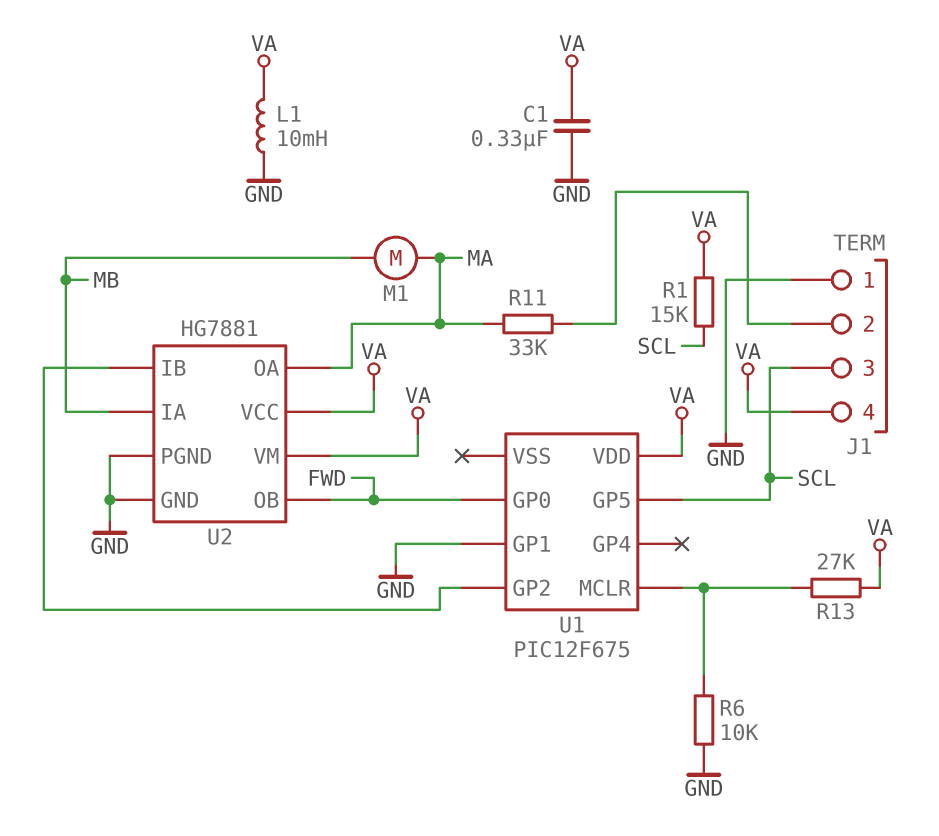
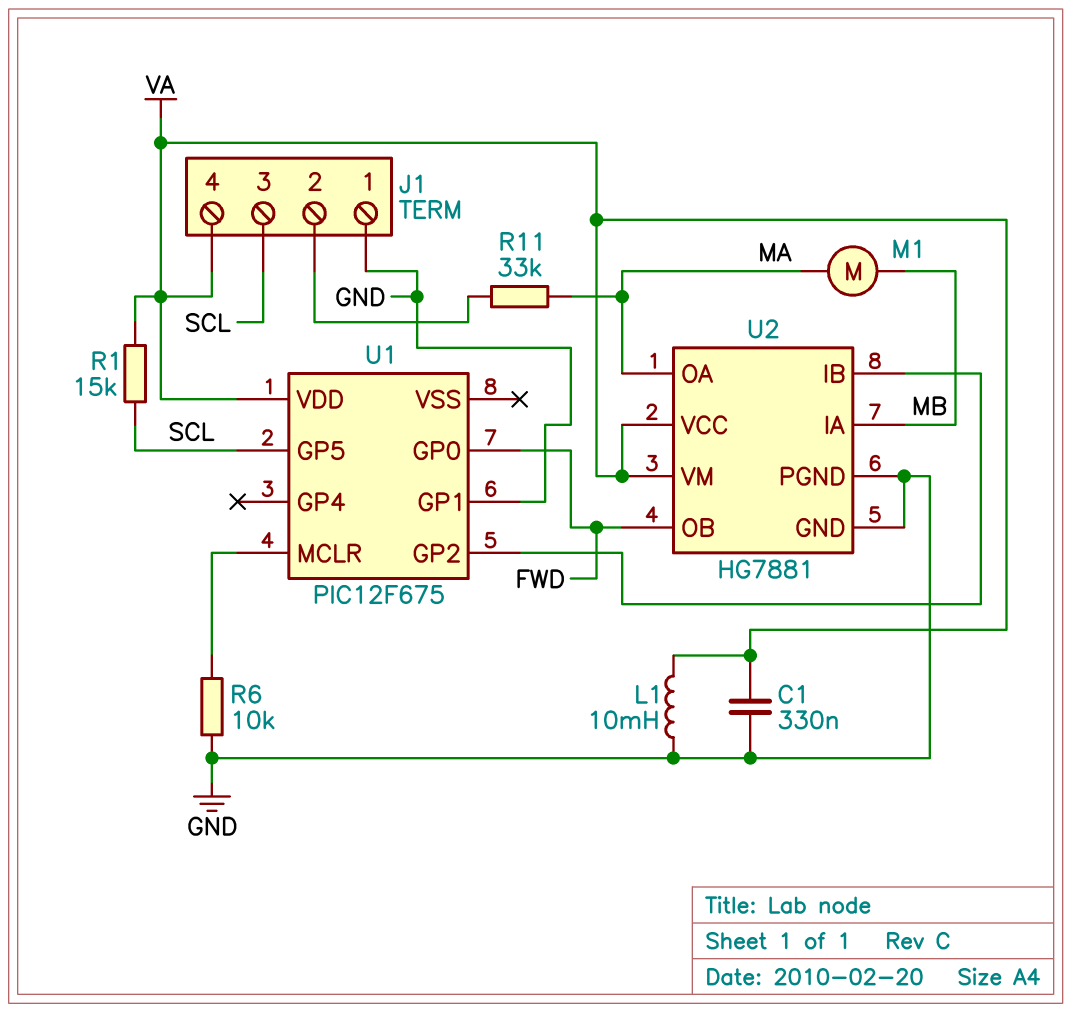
R13: 27k (U1/MCLR, VA) -> none

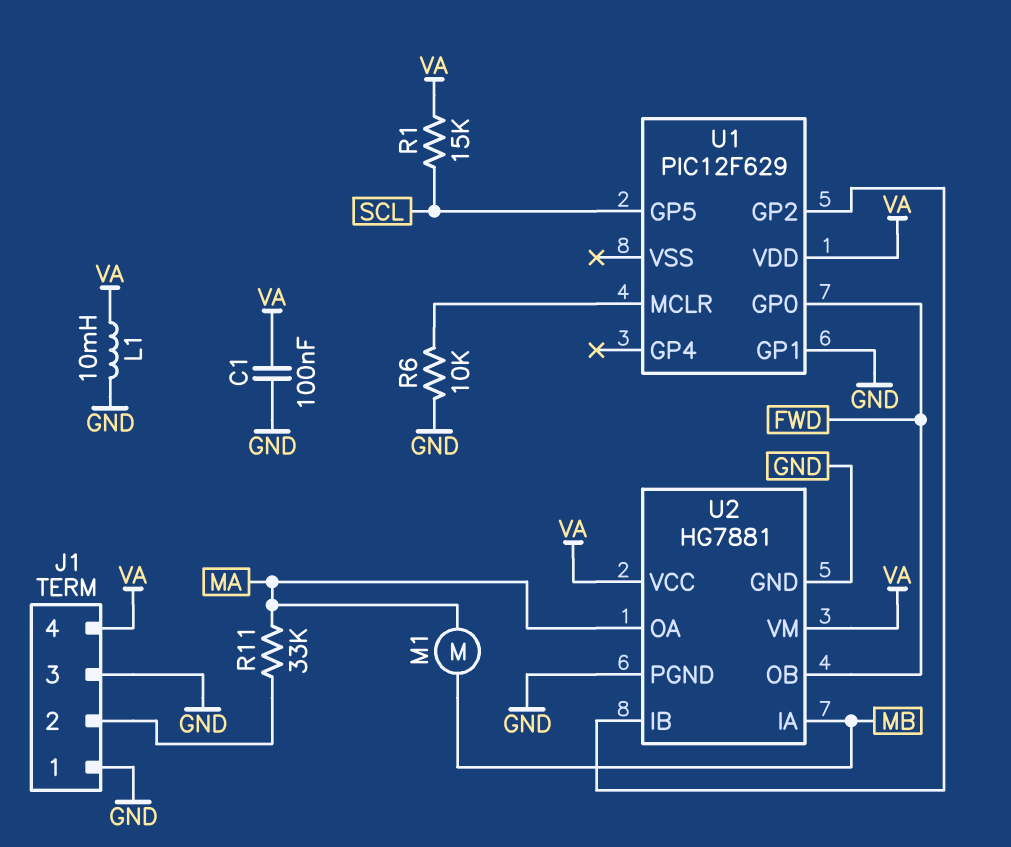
C1: 330nF (GND, VA) -> 100nF (GND, VA)
J1 pin 3: SCL -> GND
U1: PIC12F675 -> PIC12F629

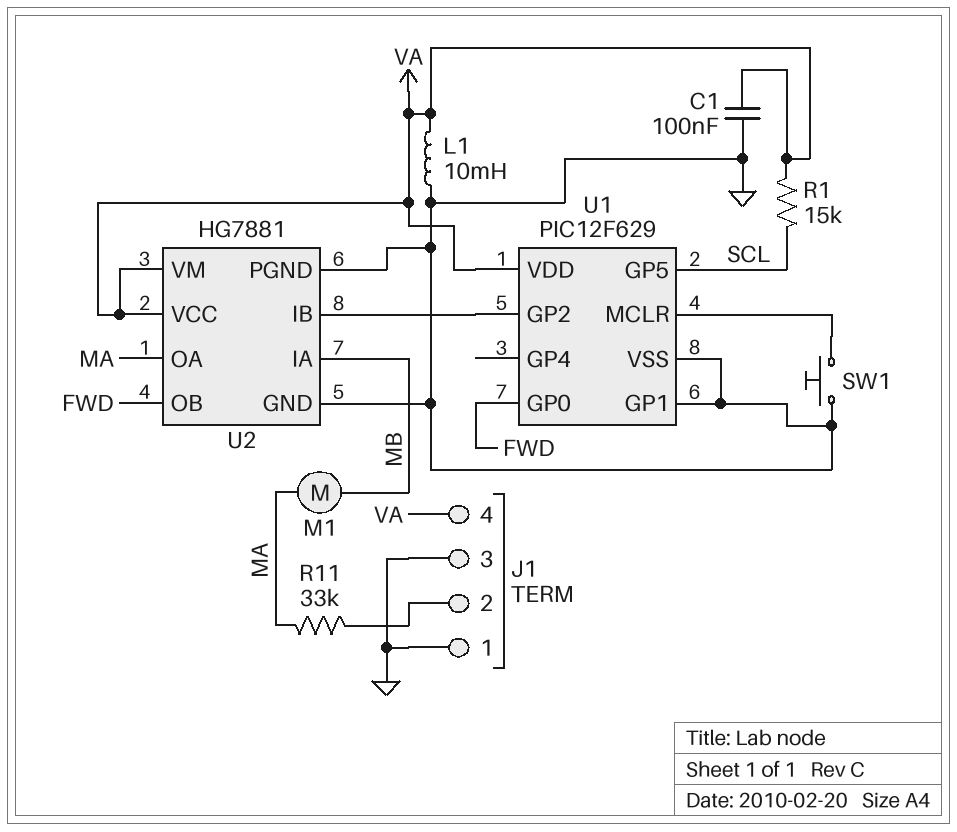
R6: 10k (GND, U1/MCLR) -> none
SW1: none -> button (GND, U1/MCLR)
U1 pin VSS: none -> GND

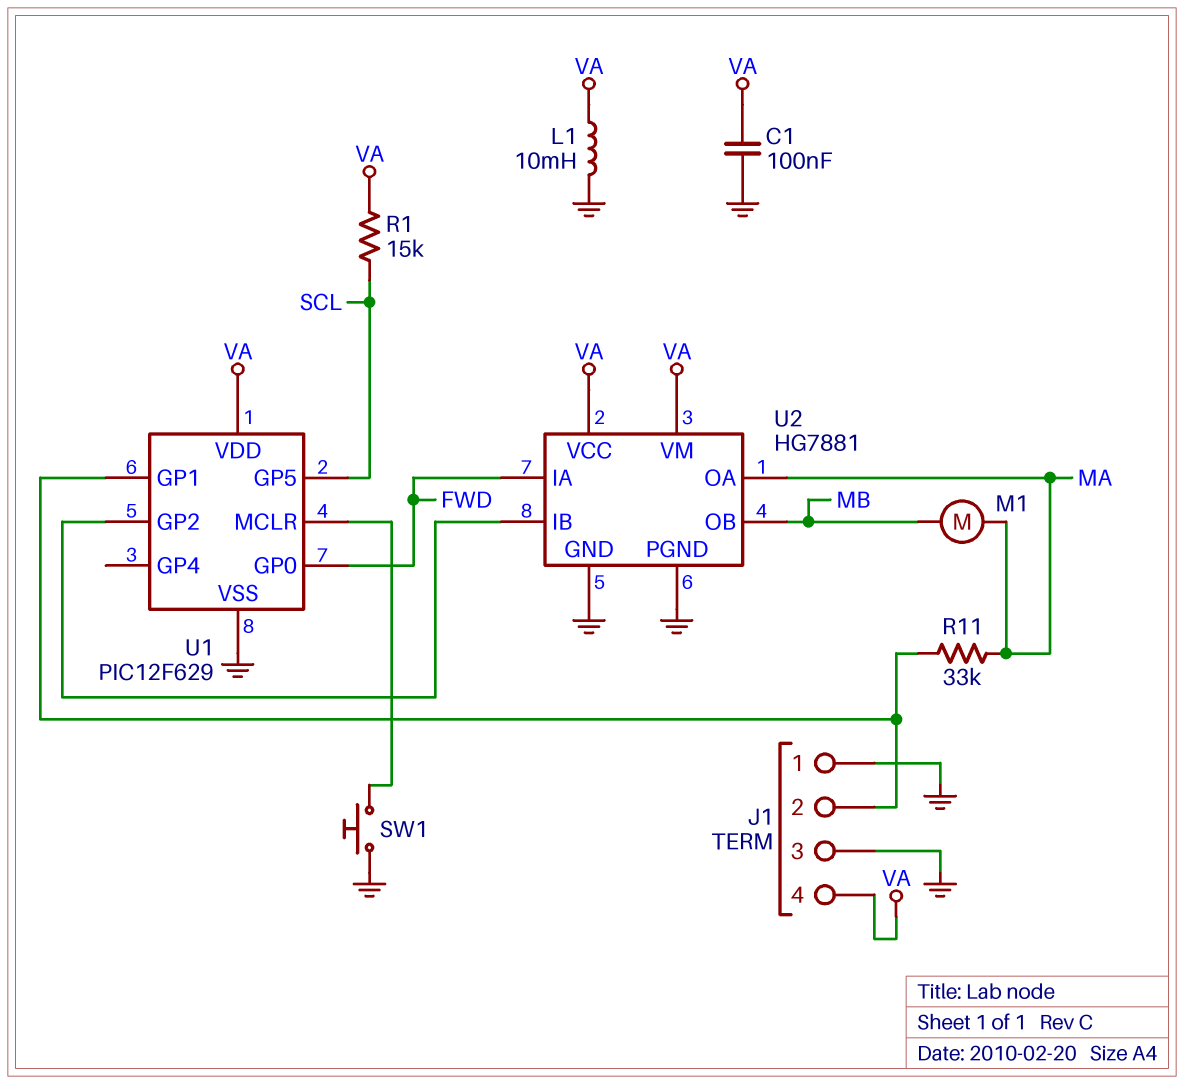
U1 pin GP1: GND -> J1/2
U2 pin IA: MB -> FWD
U2 pin OB: FWD -> MB

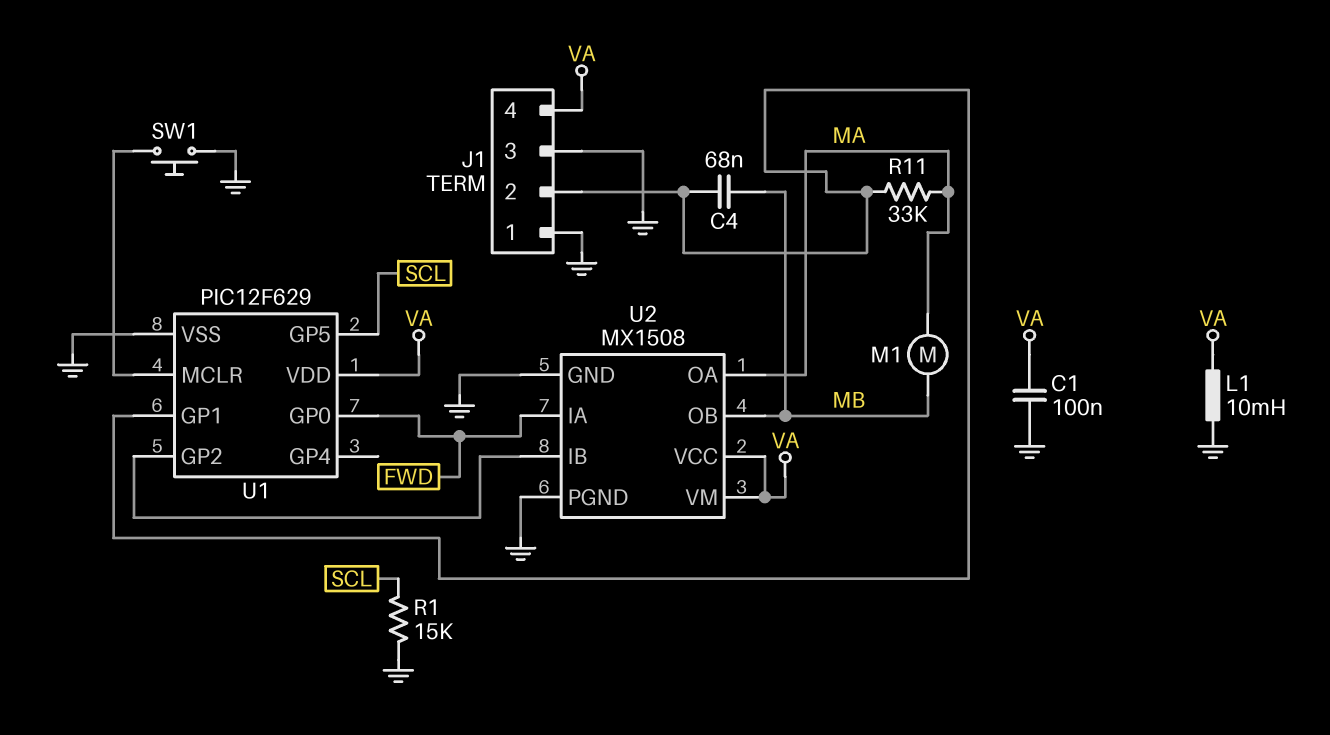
C4: none -> 68nF (J1/2, MB)
R1: 15k (SCL, VA) -> 15k (GND, SCL)
U2: HG7881 -> MX1508

